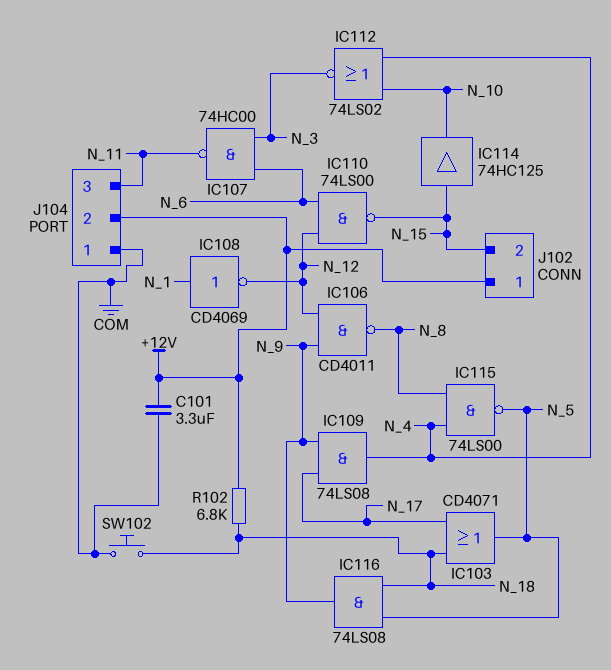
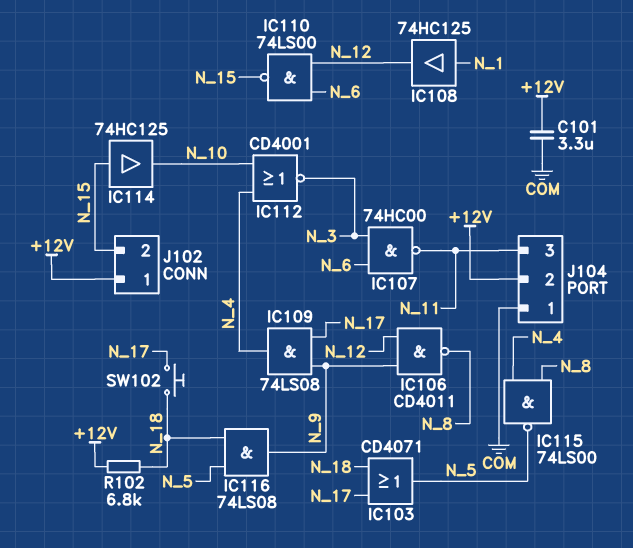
IC108: NOT CD4069 (in N_1, out N_12) -> buffer 74HC125 (in N_1, out N_12)
IC112: NOR 74LS02 (in N_4, in N_10, out N_3) -> NOR CD4001 (in N_4, in N_10, out N_3)
SW102: button (COM, N_18) -> button (N_17, N_18)

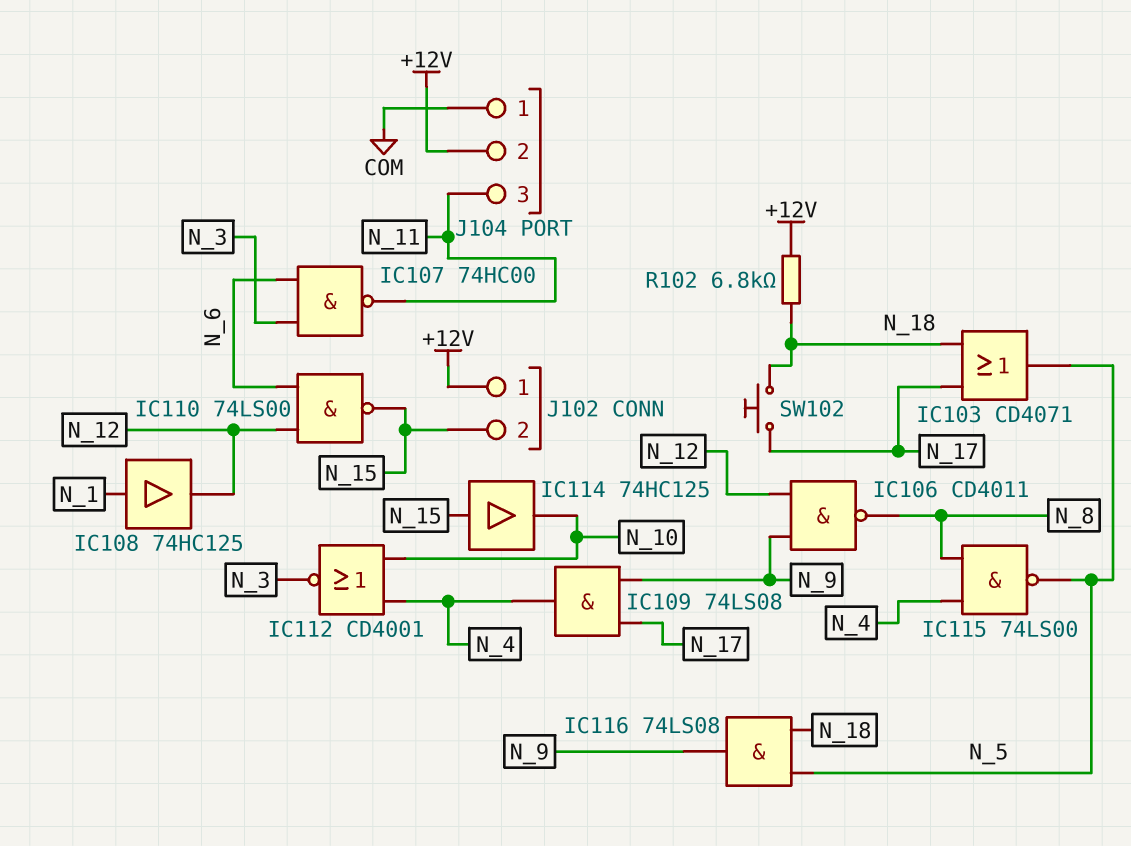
C101: 3.3uF (+12V, COM) -> none

